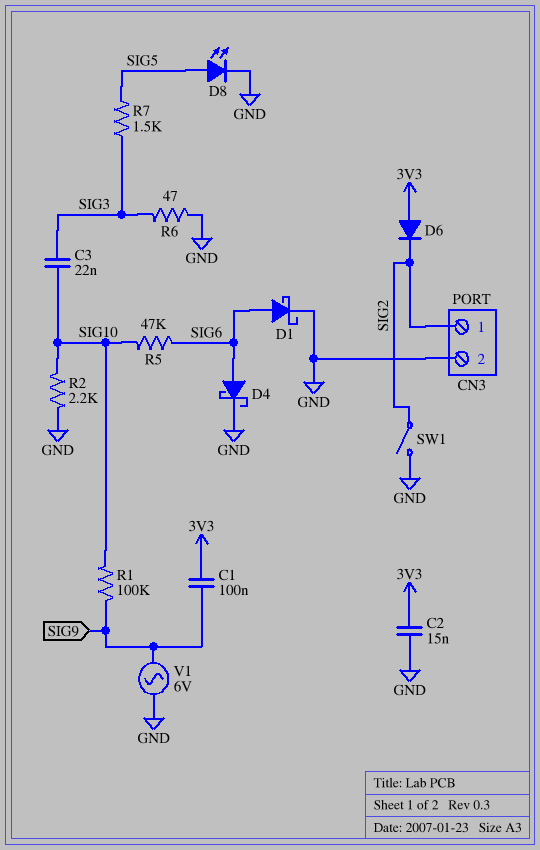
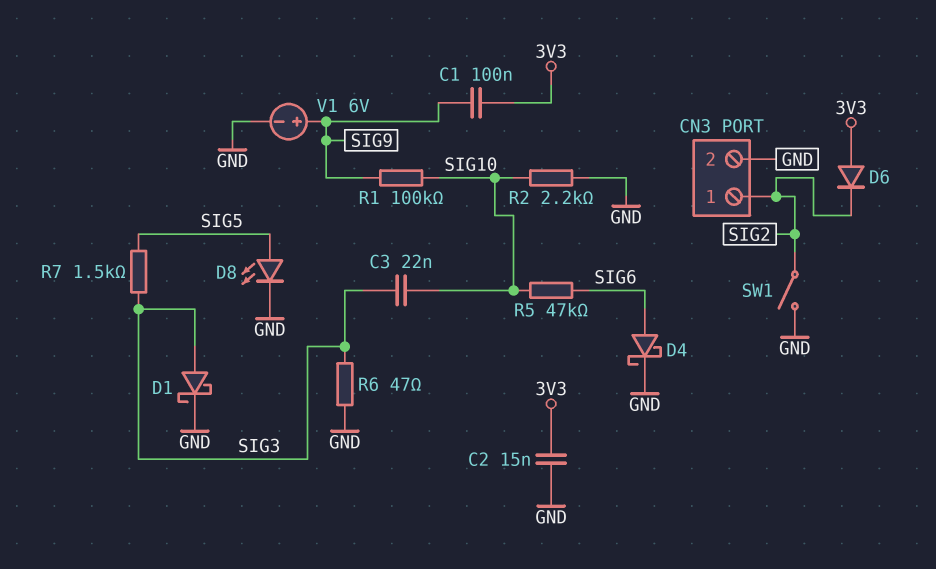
D1: schottky (A SIG6, K GND) -> schottky (A SIG3, K GND)
V1: AC 6V (GND, SIG9) -> 6V (plus SIG9, minus GND)

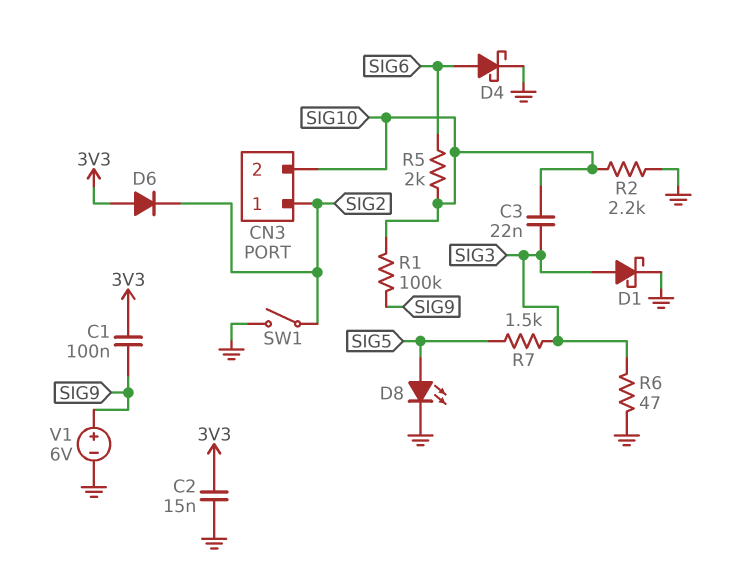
CN3 pin 2: GND -> SIG10
R5: 47k (SIG6, SIG10) -> 2k (SIG6, SIG10)

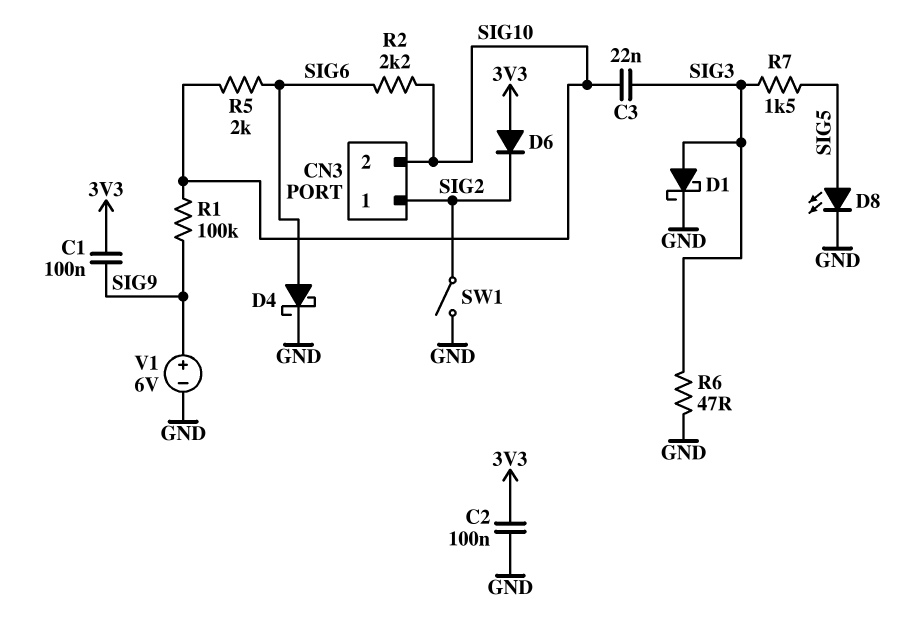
C2: 15nF (3V3, GND) -> 100nF (3V3, GND)
R2: 2.2k (GND, SIG10) -> 2.2k (SIG6, SIG10)

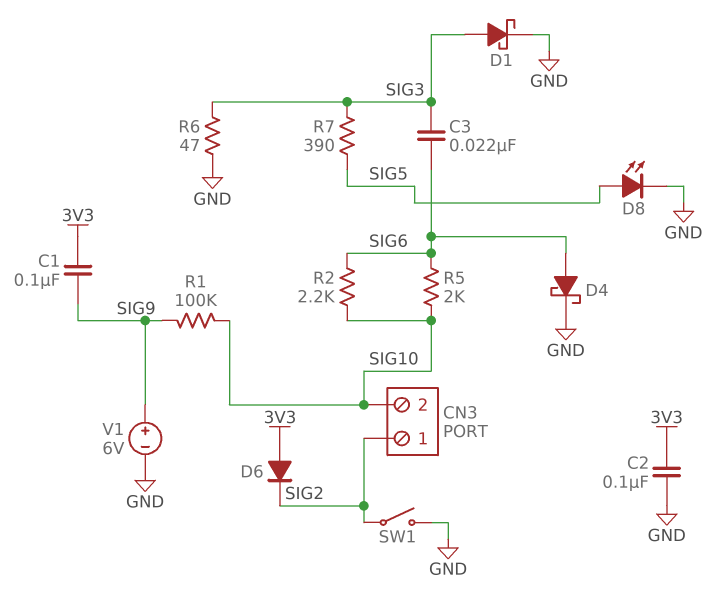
C3: 22nF (SIG3, SIG10) -> 22nF (SIG3, SIG6)
R7: 1.5k (SIG3, SIG5) -> 390 (SIG3, SIG5)

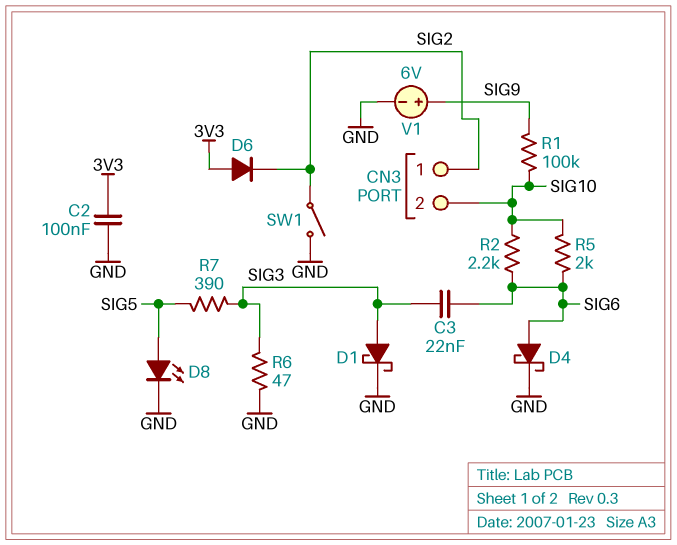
C1: 100nF (3V3, SIG9) -> none

